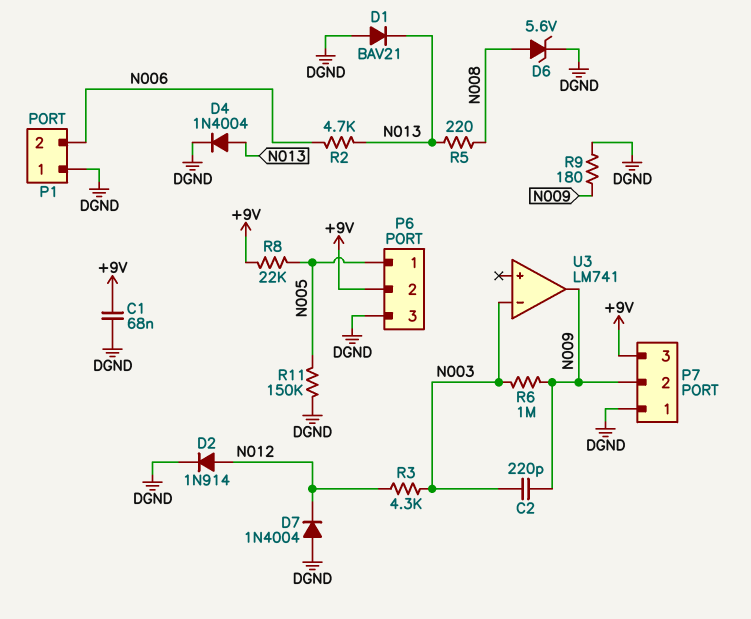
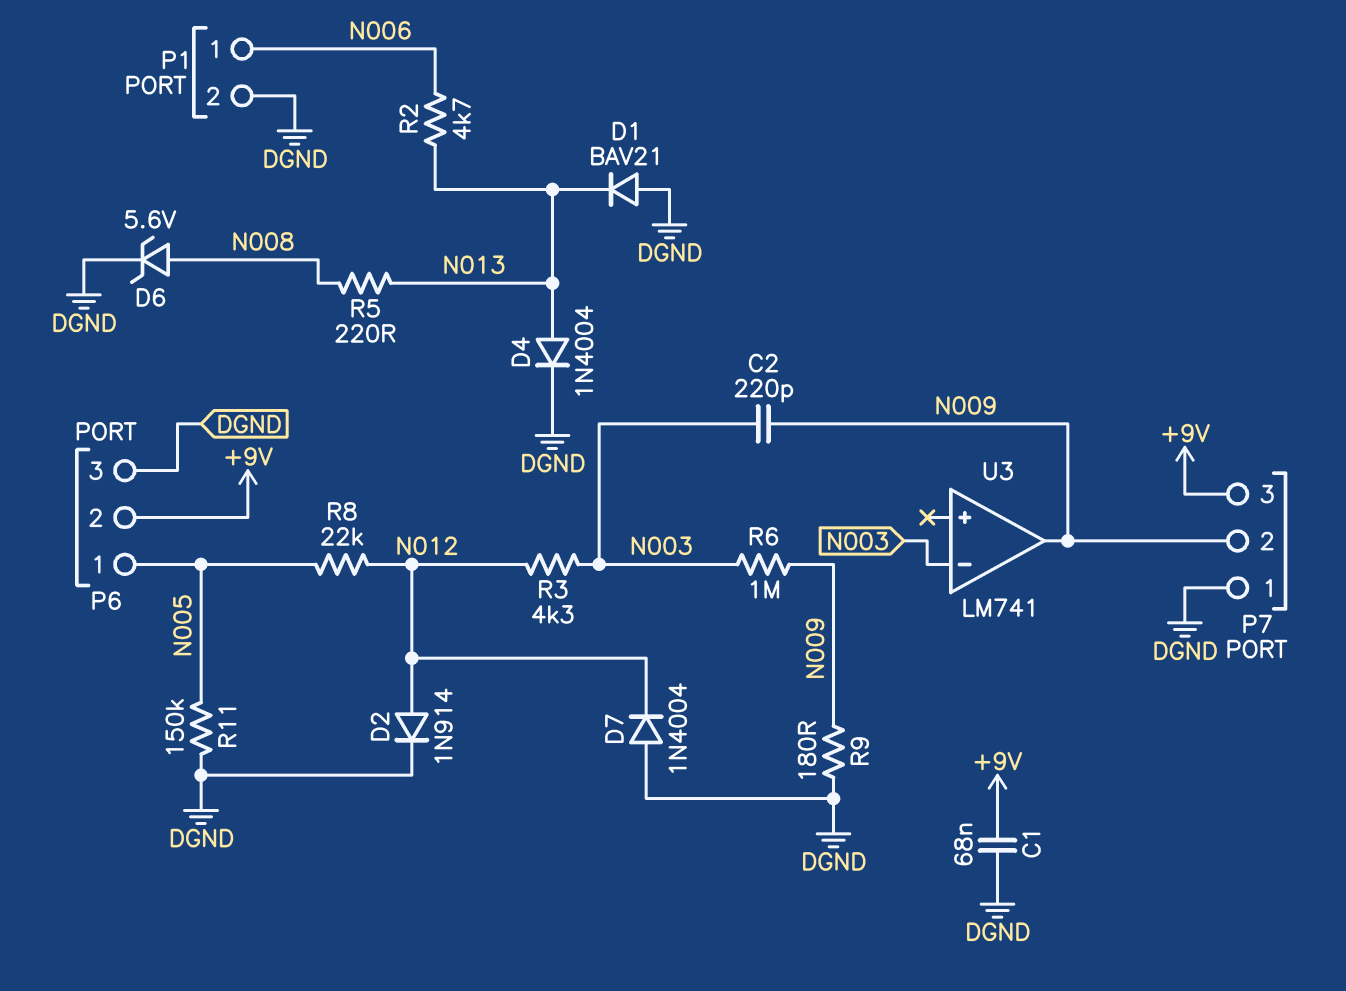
P1 pin 1: DGND -> N006
P1 pin 2: N006 -> DGND
R8: 22k (+9V, N005) -> 22k (N005, N012)

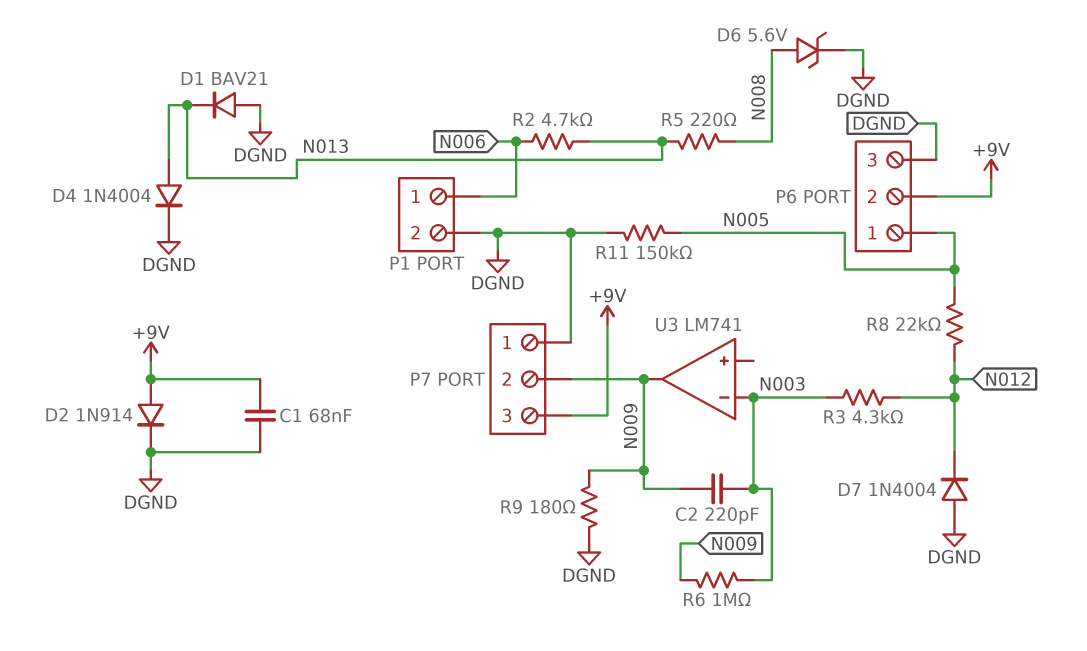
D2: diode 1N914 (A N012, K DGND) -> diode 1N914 (A +9V, K DGND)

